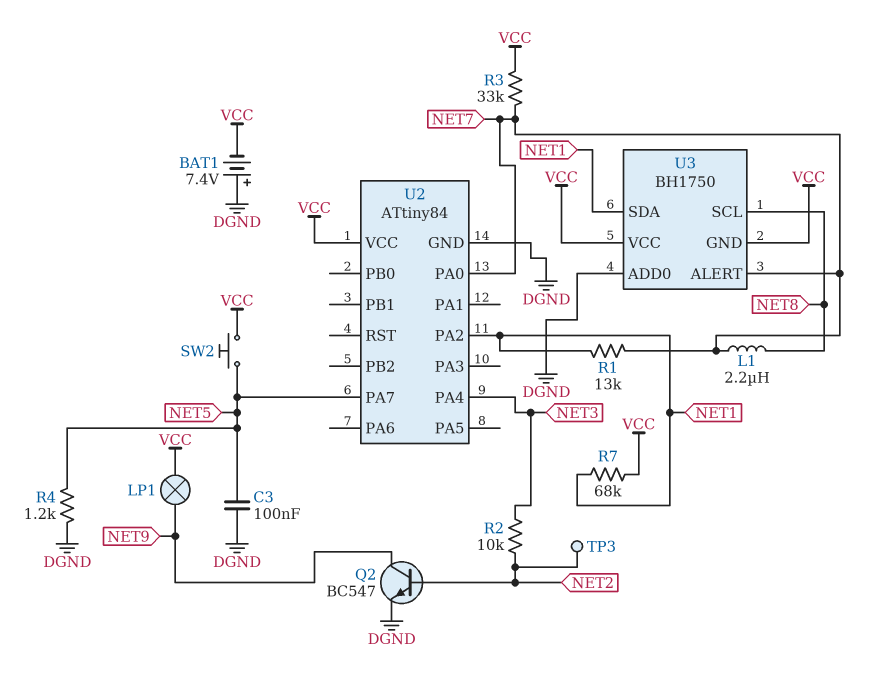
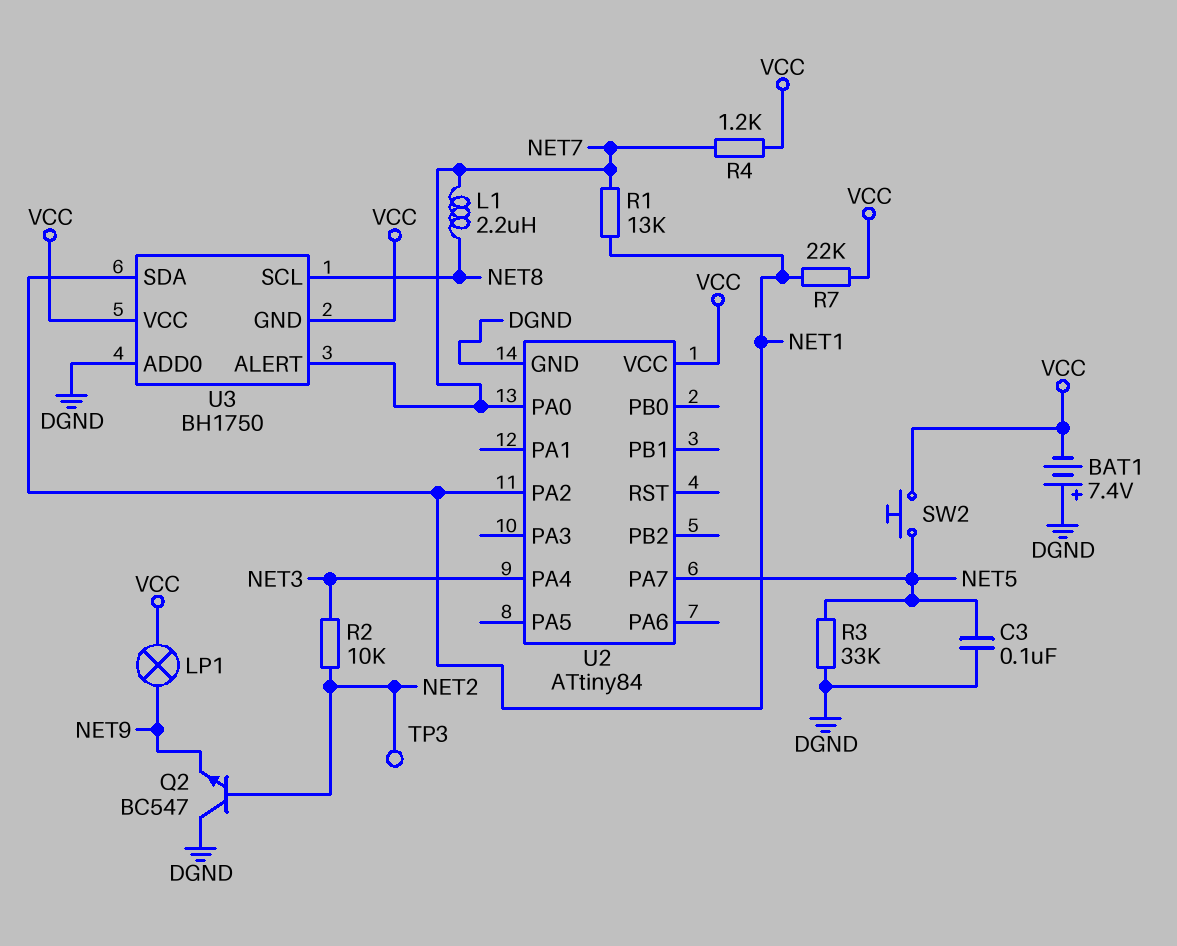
Q2: NPN BC547 (B NET2, C NET9, E DGND) -> NPN BC547 (B NET2, C DGND, E NET9)
R3: 33k (NET7, VCC) -> 33k (DGND, NET5)
R4: 1.2k (DGND, NET5) -> 1.2k (NET7, VCC)
R7: 68k (NET1, VCC) -> 22k (NET1, VCC)

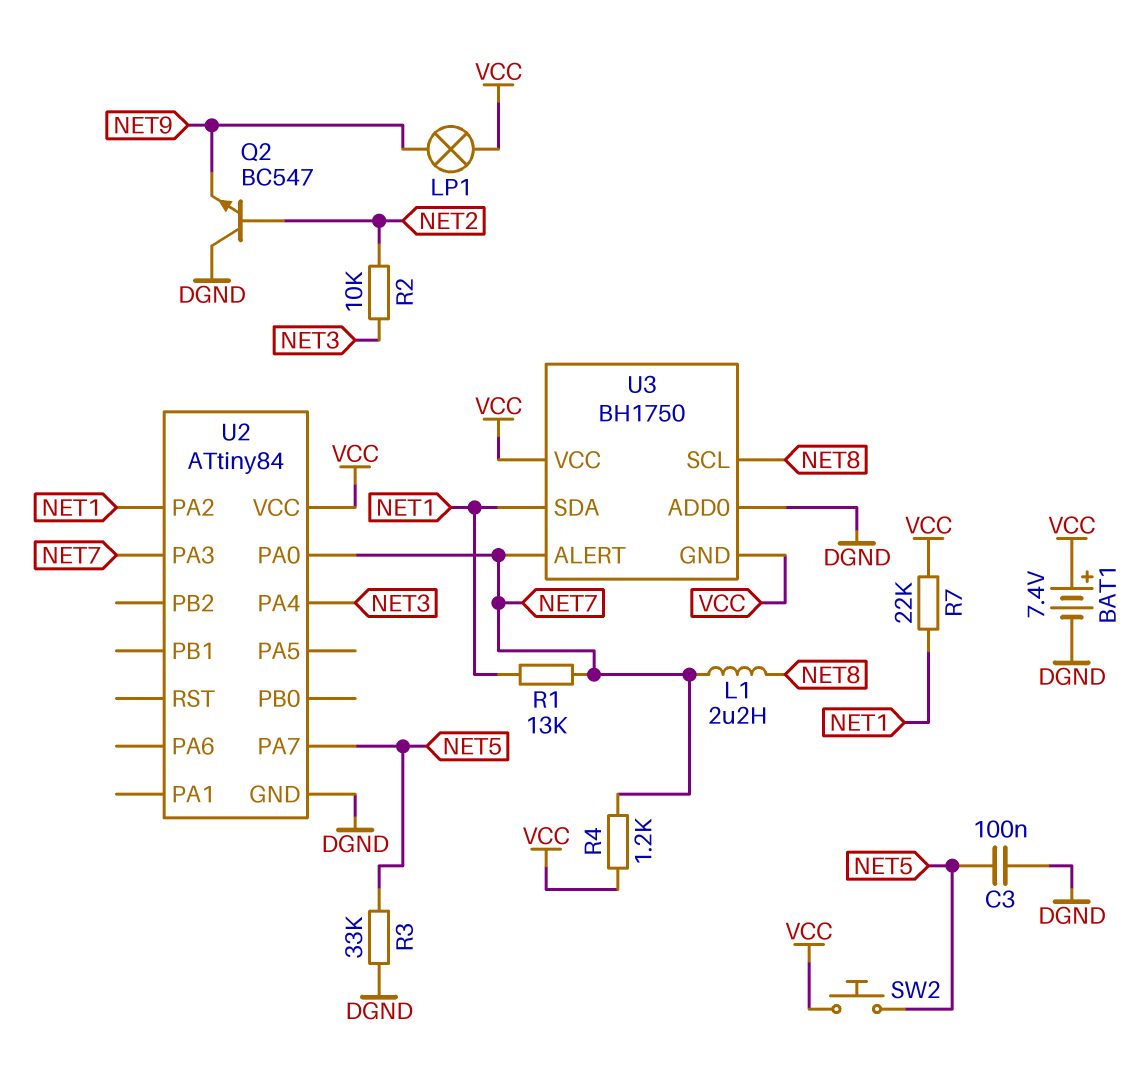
BAT1: 7.4V (plus DGND, minus VCC) -> 7.4V (plus VCC, minus DGND)
TP3: test point (NET2) -> none
U2 pin PA3: none -> NET7

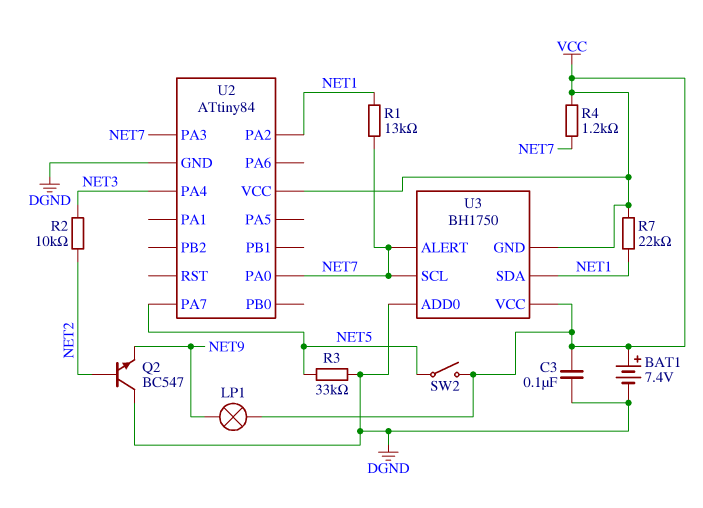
C3: 100nF (DGND, NET5) -> 100nF (DGND, VCC)
L1: 2.2uH (NET7, NET8) -> none
SW2: button (NET5, VCC) -> switch (NET5, VCC)
U3 pin SCL: NET8 -> NET7

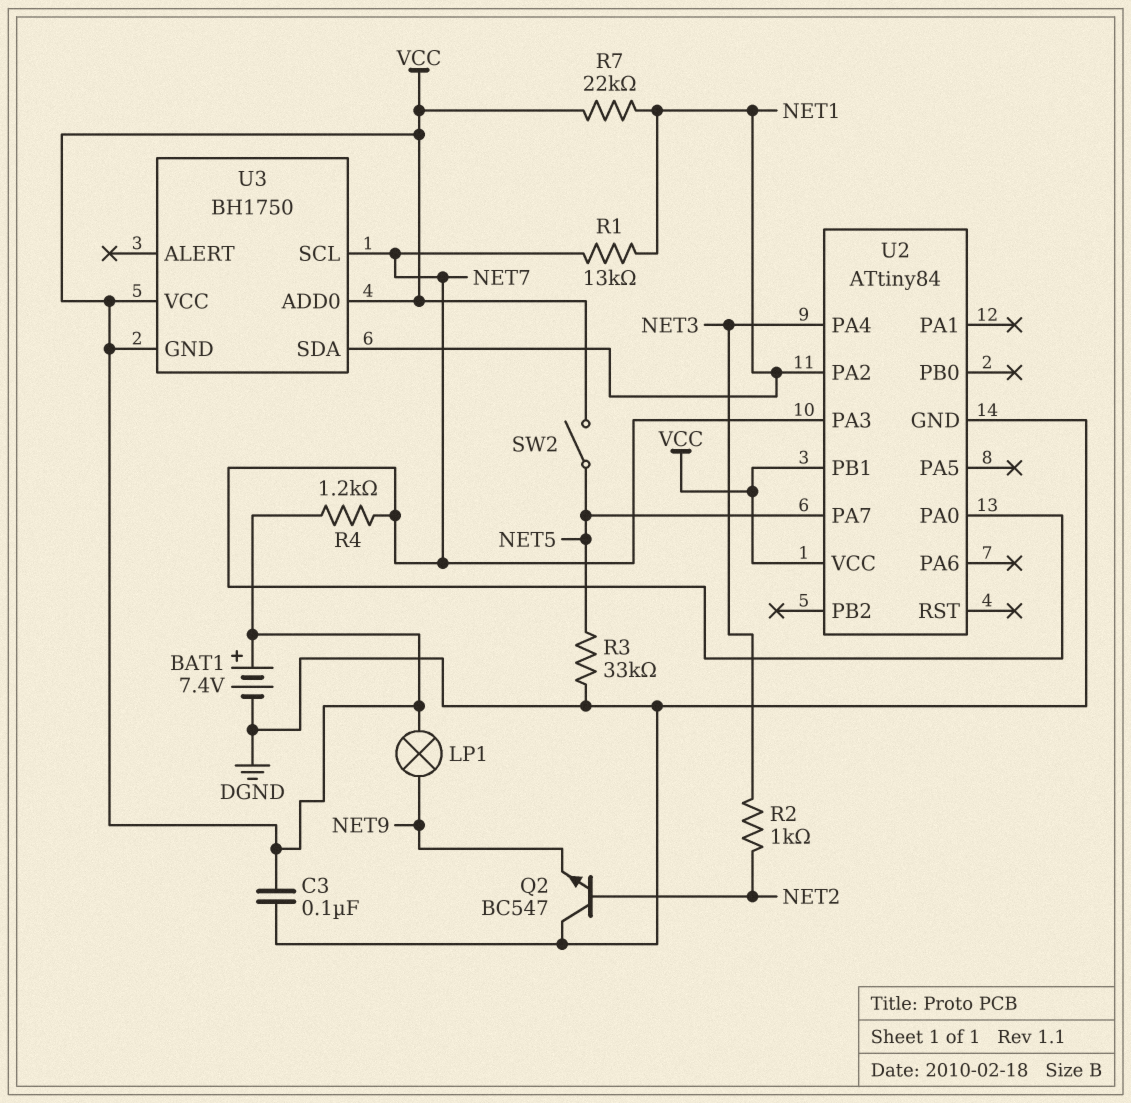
R2: 10k (NET2, NET3) -> 1k (NET2, NET3)
U2 pin PB1: none -> VCC
U3 pin ADD0: DGND -> VCC
U3 pin ALERT: NET7 -> none

